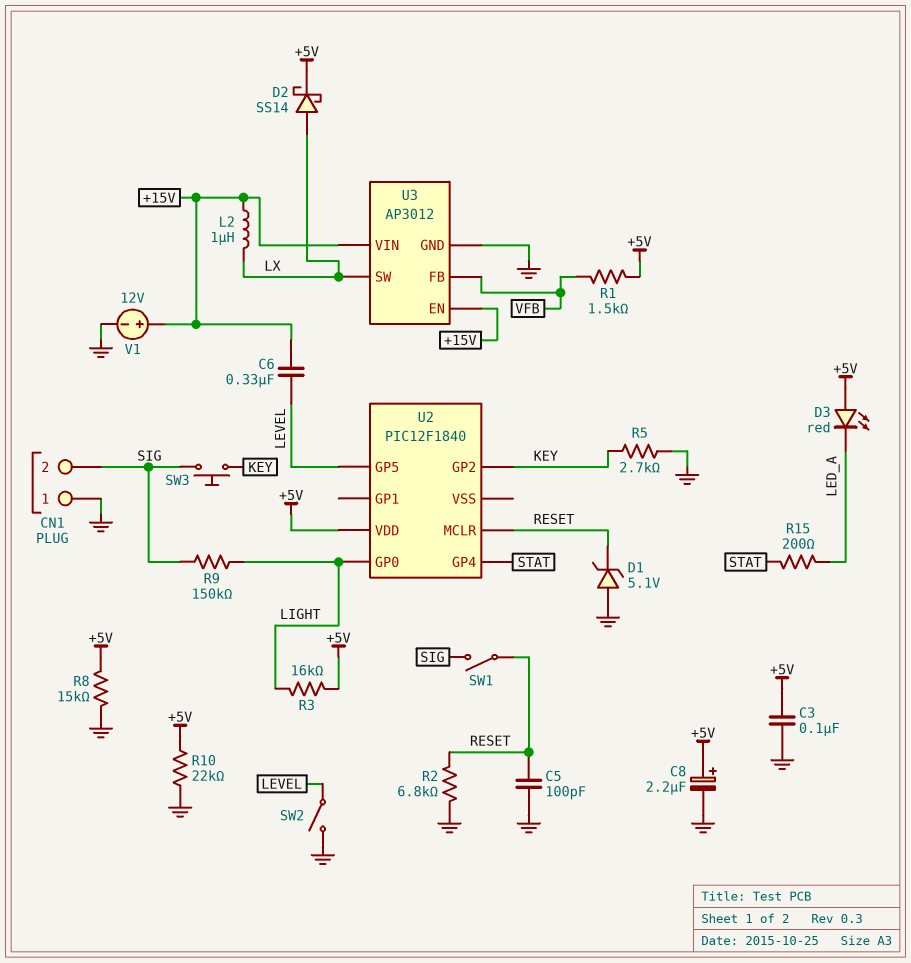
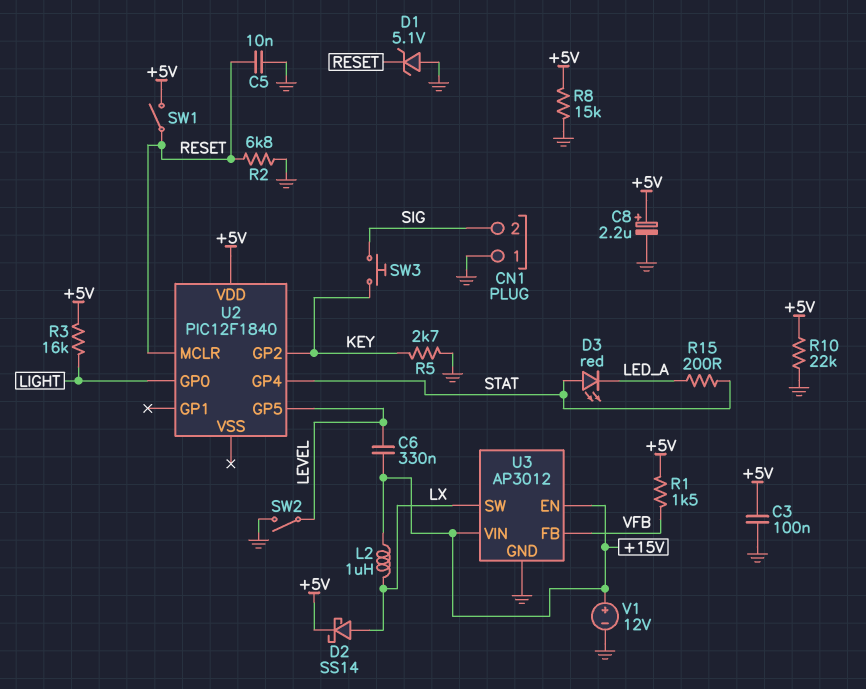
C5: 100pF (GND, RESET) -> 10nF (GND, RESET)
D3: LED red (A +5V, K LED_A) -> LED red (A STAT, K LED_A)
R9: 150k (LIGHT, SIG) -> none
SW1: switch (RESET, SIG) -> switch (+5V, RESET)

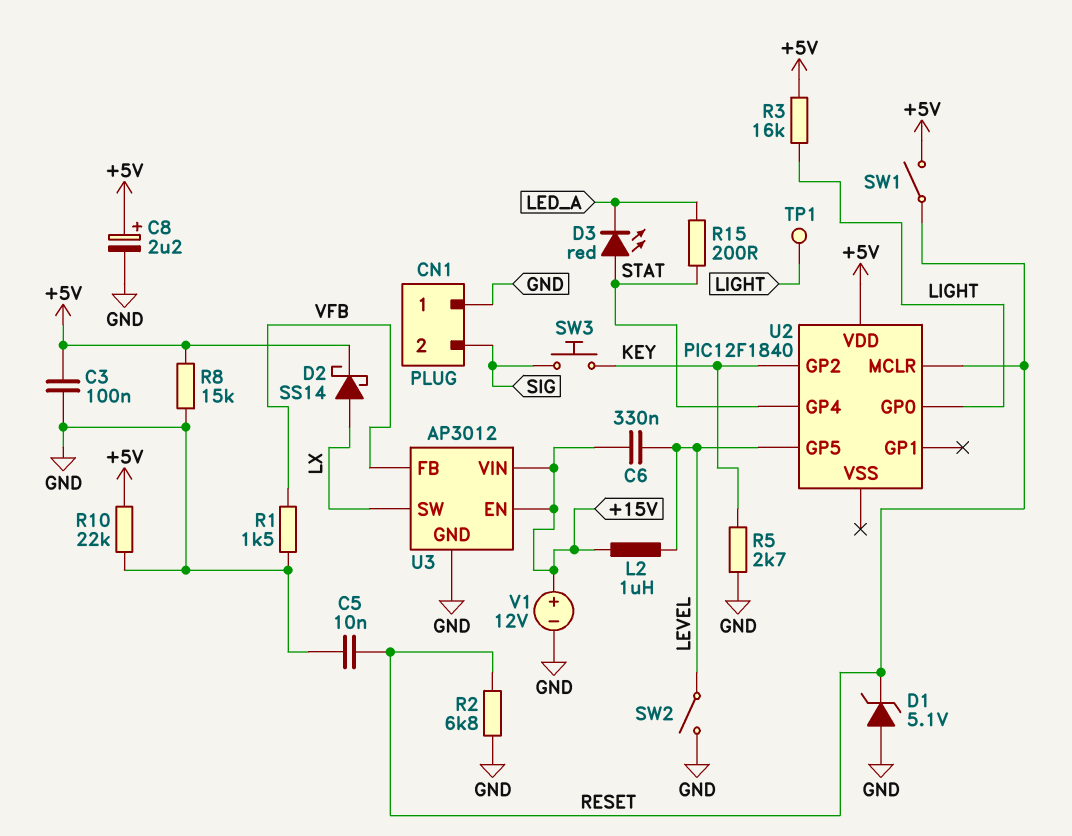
L2: 1uH (+15V, LX) -> 1uH (+15V, LEVEL)
R1: 1.5k (+5V, VFB) -> 1.5k (GND, VFB)
TP1: none -> test point (LIGHT)

